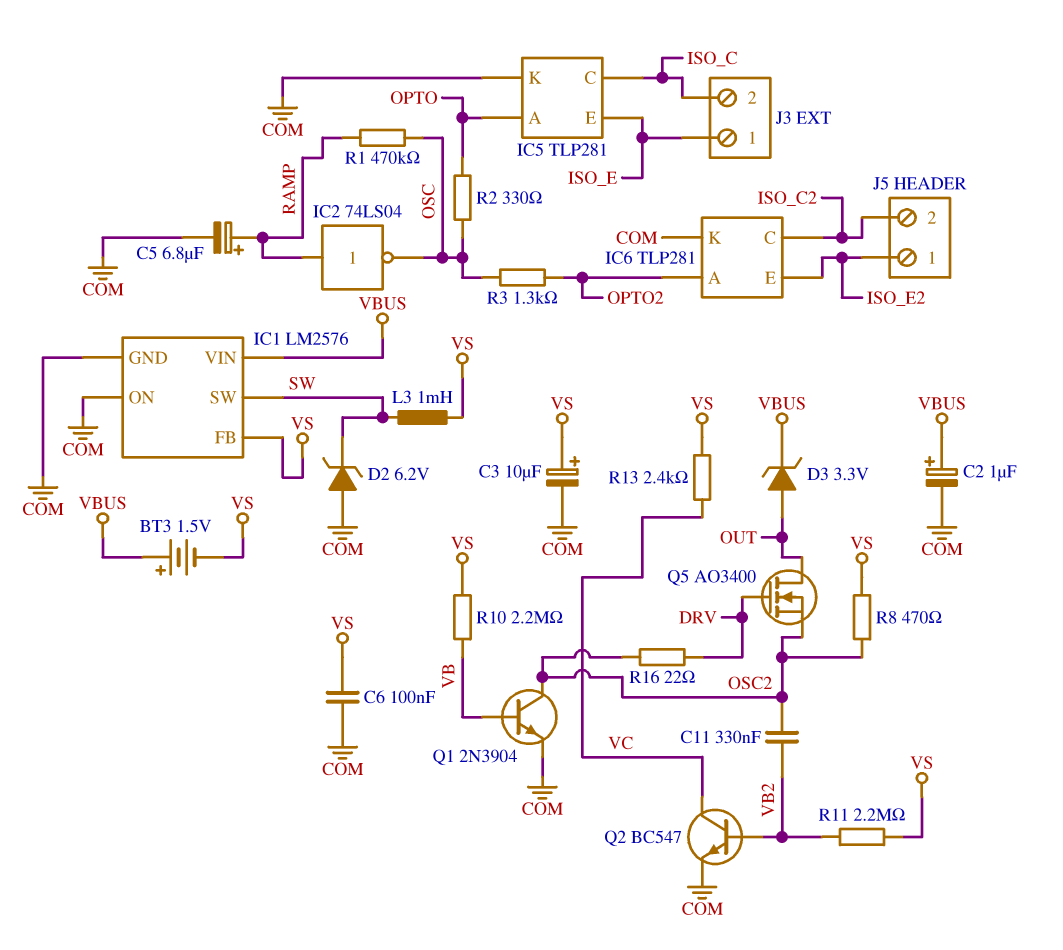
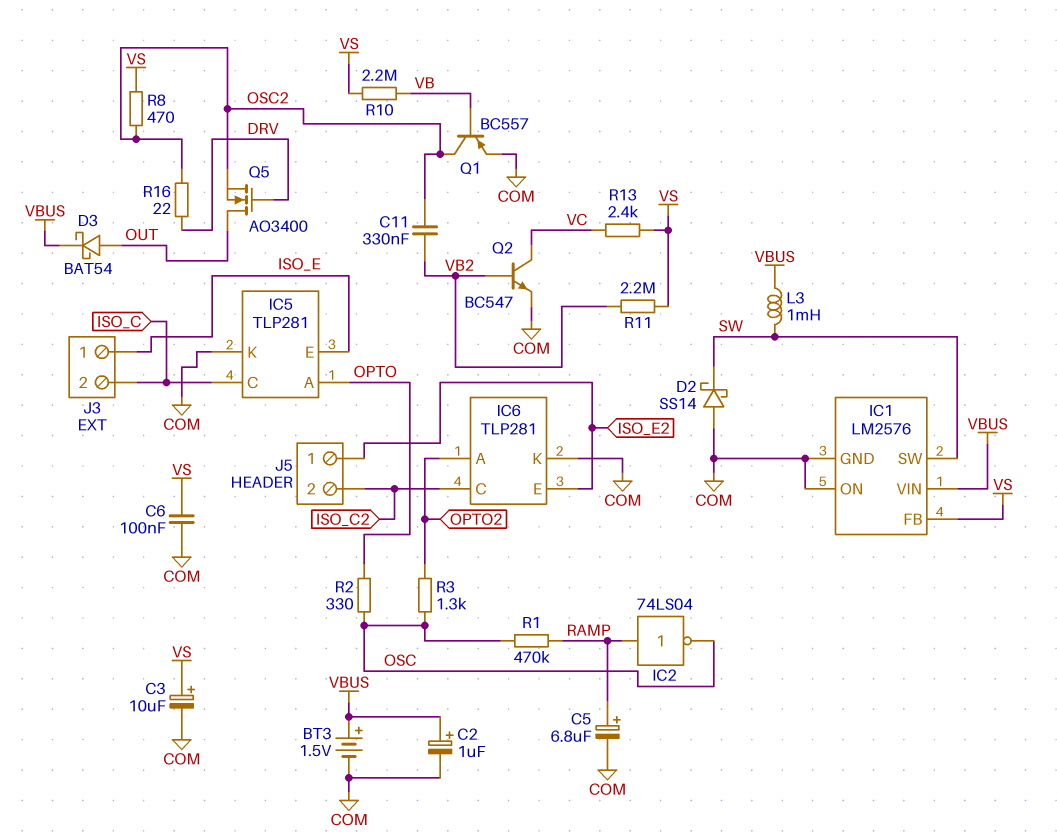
BT3: 1.5V (plus VBUS, minus VS) -> 1.5V (plus VBUS, minus COM)
D2: zener 6.2V (A COM, K SW) -> schottky SS14 (A COM, K SW)
D3: zener 3.3V (A OUT, K VBUS) -> schottky BAT54 (A OUT, K VBUS)
L3: 1mH (SW, VS) -> 1mH (SW, VBUS)
Q1: NPN 2N3904 (B VB, C OSC2, E COM) -> PNP BC557 (B VB, C OSC2, E COM)

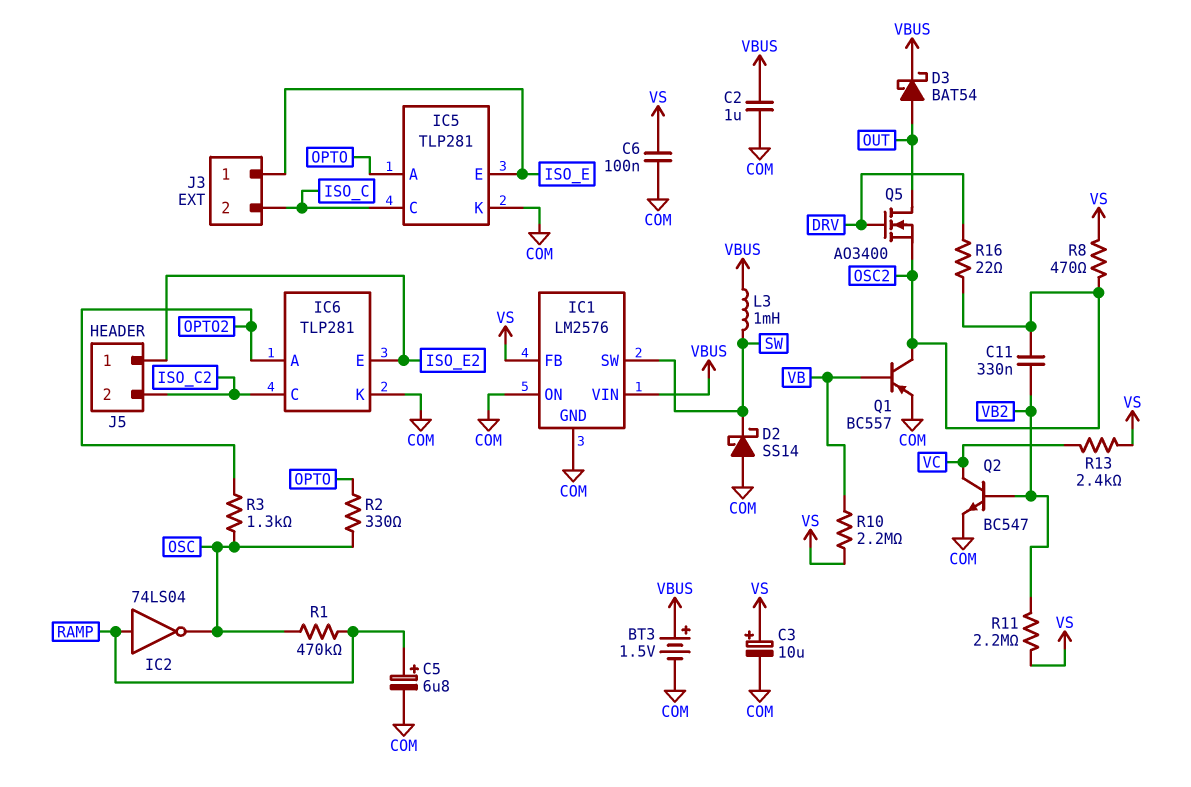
C2: 1uF (plus VBUS, minus COM) -> 1uF (COM, VBUS)

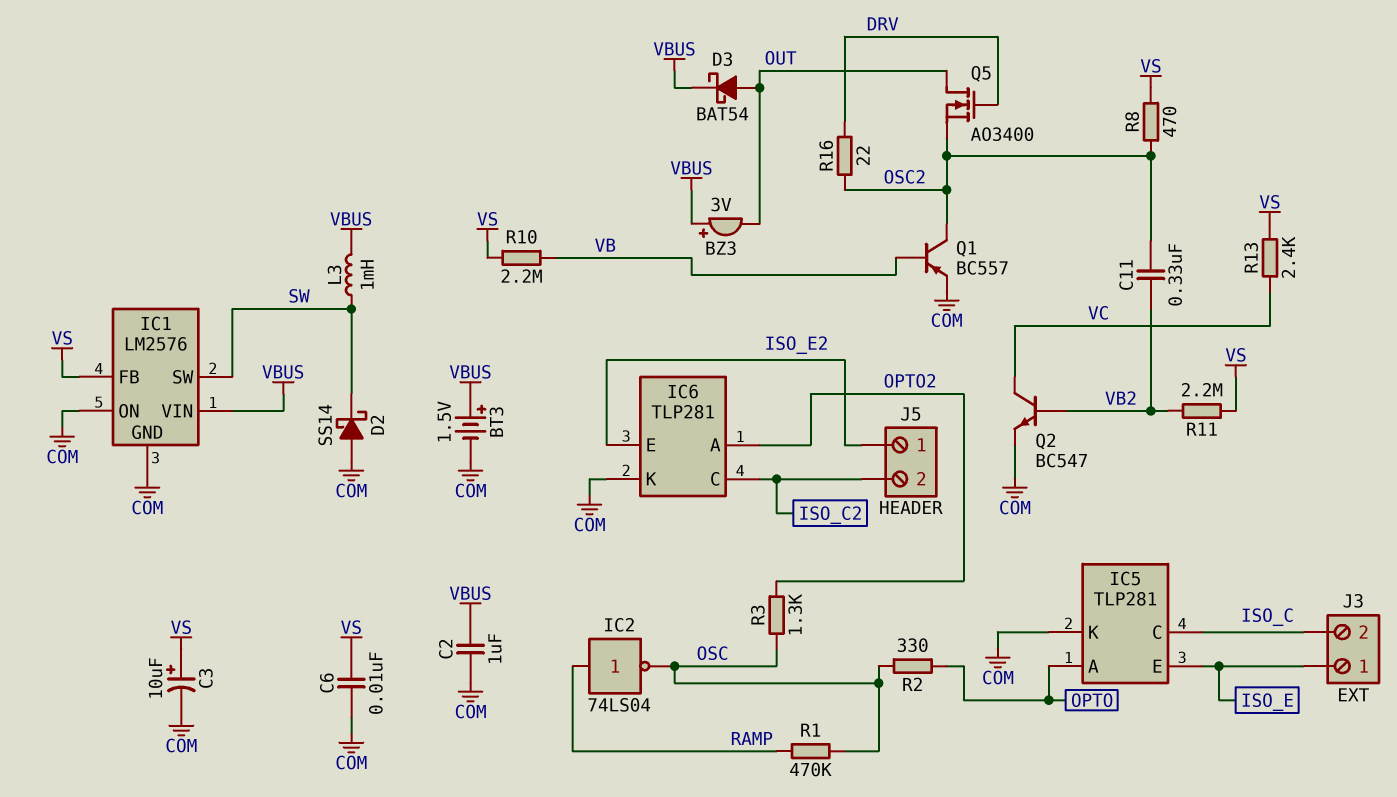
BZ3: none -> buzzer 3V (plus VBUS, minus OUT)
C5: 6.8uF (plus RAMP, minus COM) -> none
C6: 100nF (COM, VS) -> 10nF (COM, VS)

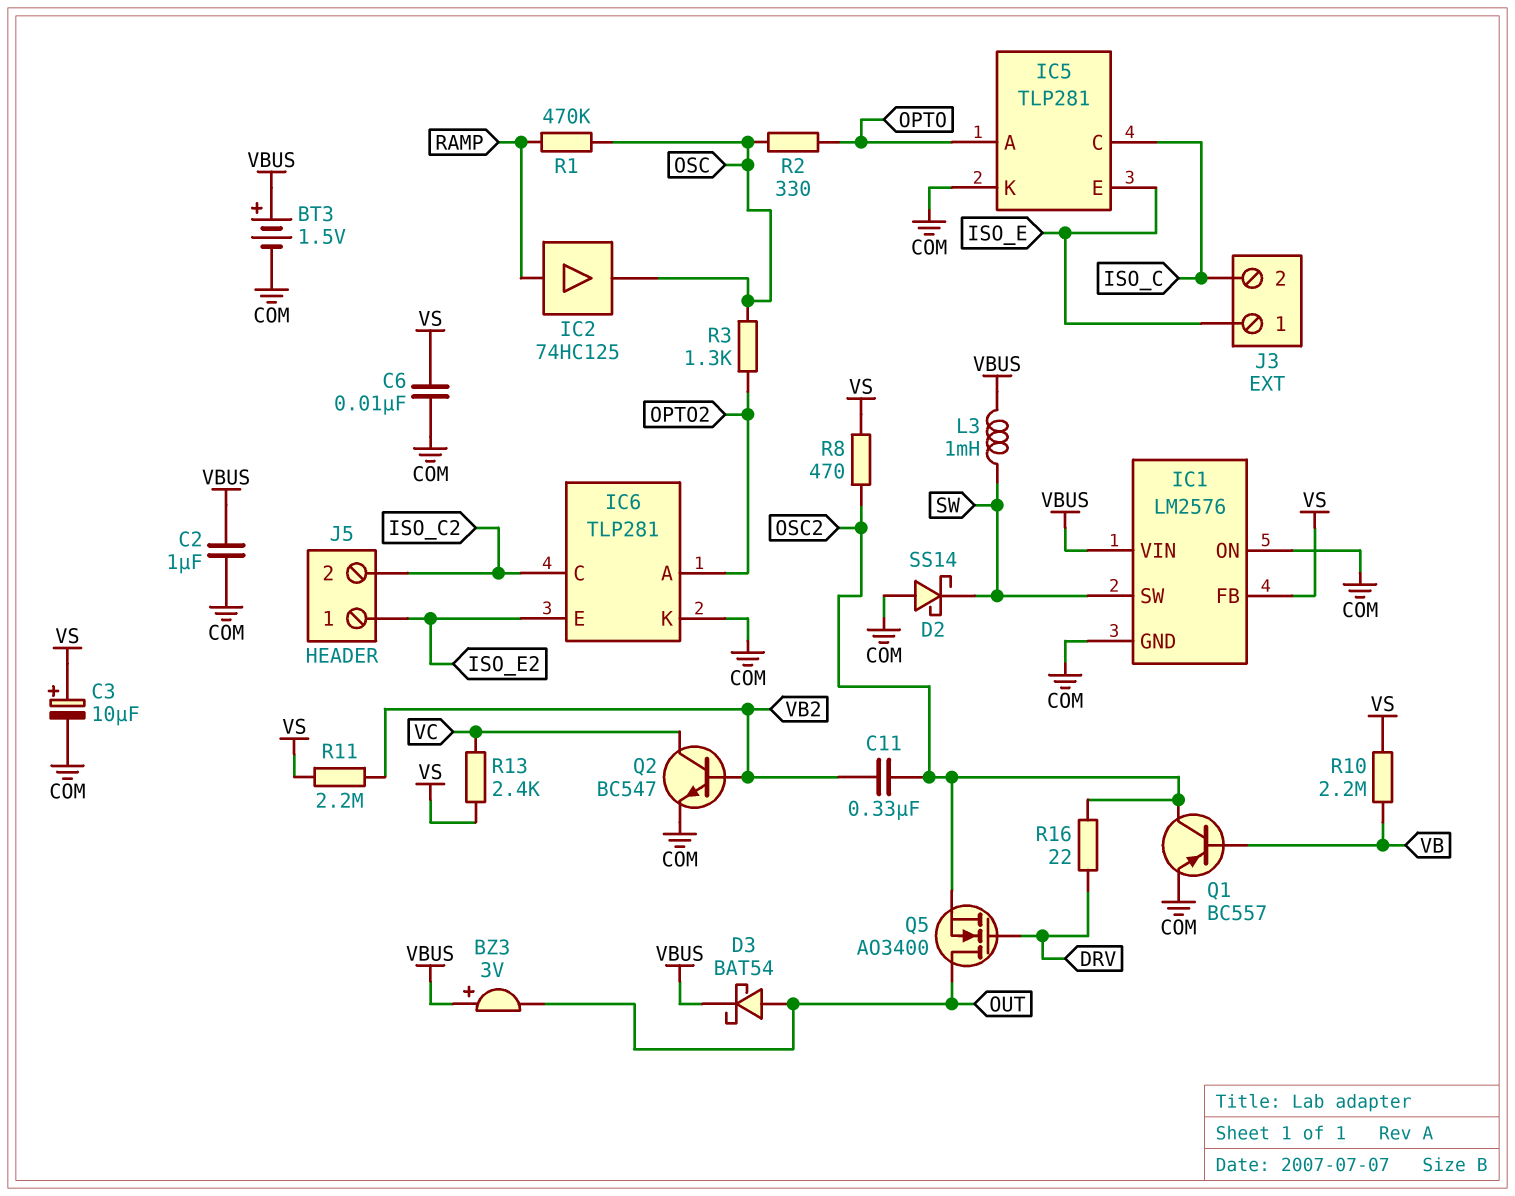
IC2: NOT 74LS04 (in RAMP, out OSC) -> buffer 74HC125 (in RAMP, out OSC)

